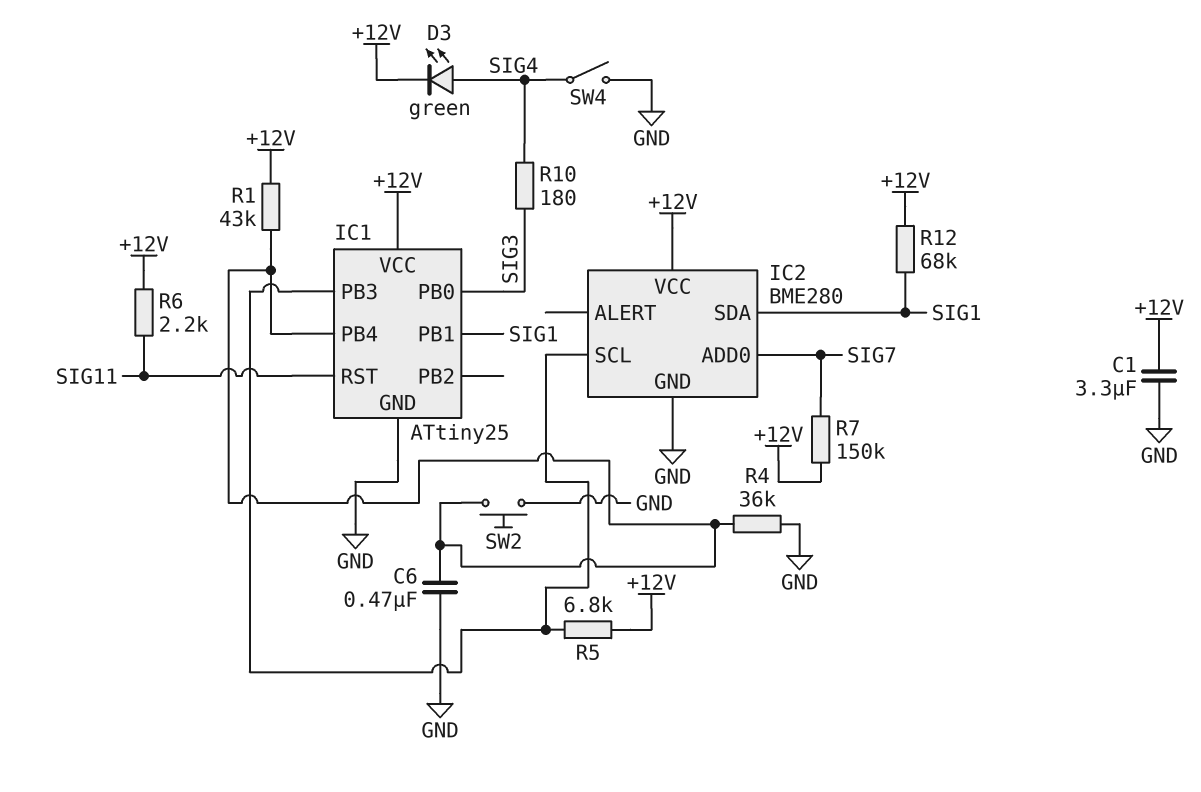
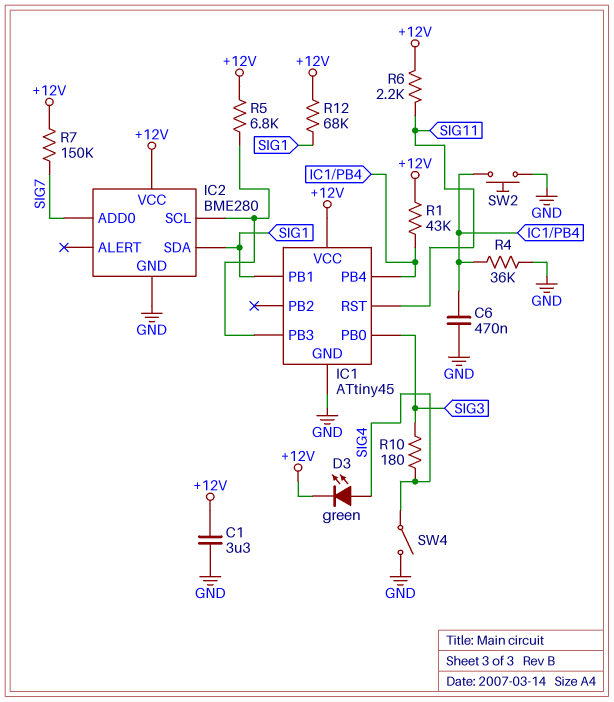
IC1: ATtiny25 -> ATtiny45

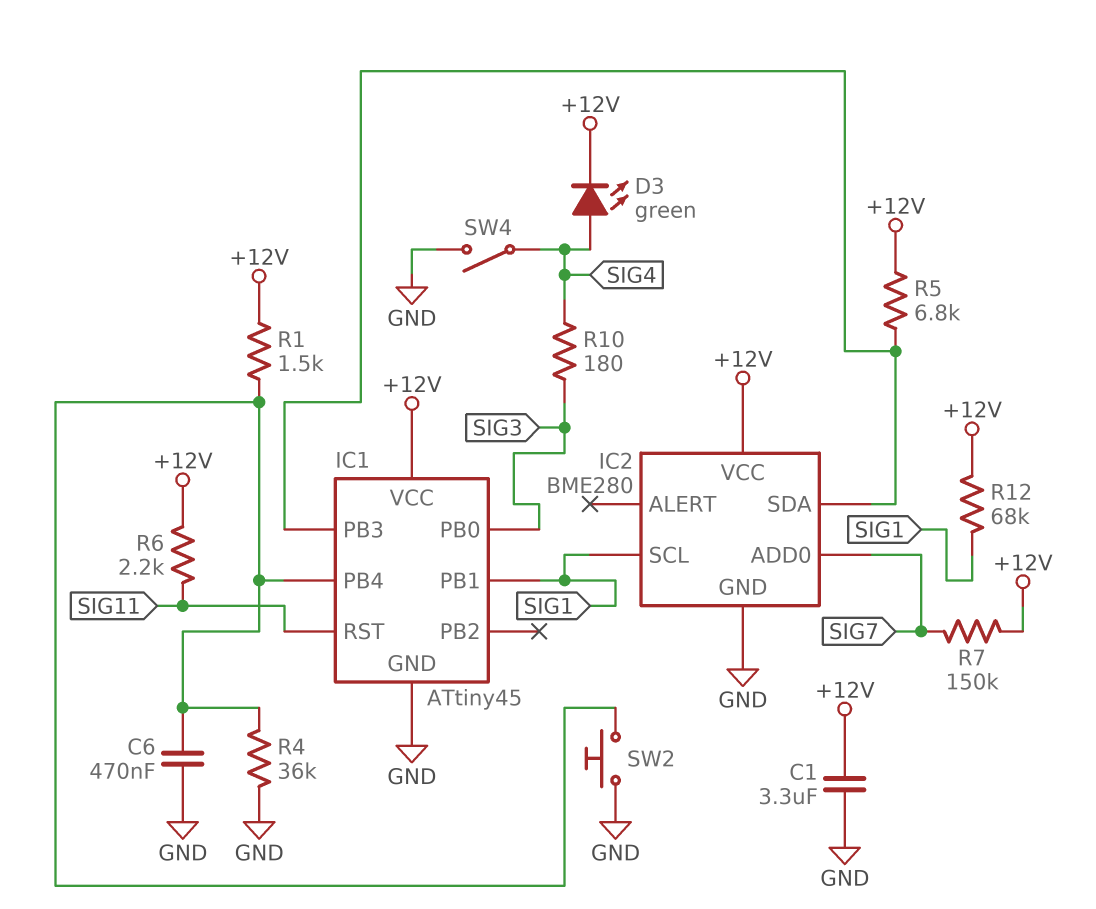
IC2 pin SCL: IC1/PB3 -> SIG1
IC2 pin SDA: SIG1 -> IC1/PB3
R1: 43k (+12V, IC1/PB4) -> 1.5k (+12V, IC1/PB4)

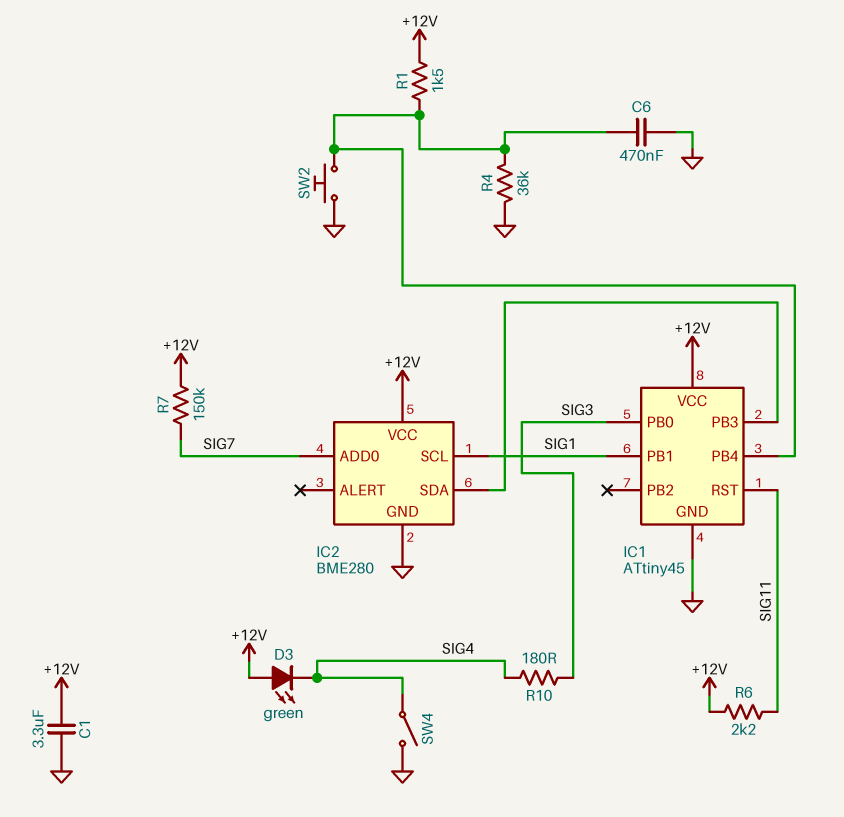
D3: LED green (A SIG4, K +12V) -> LED green (A +12V, K SIG4)
R5: 6.8k (+12V, IC1/PB3) -> none
R12: 68k (+12V, SIG1) -> none

